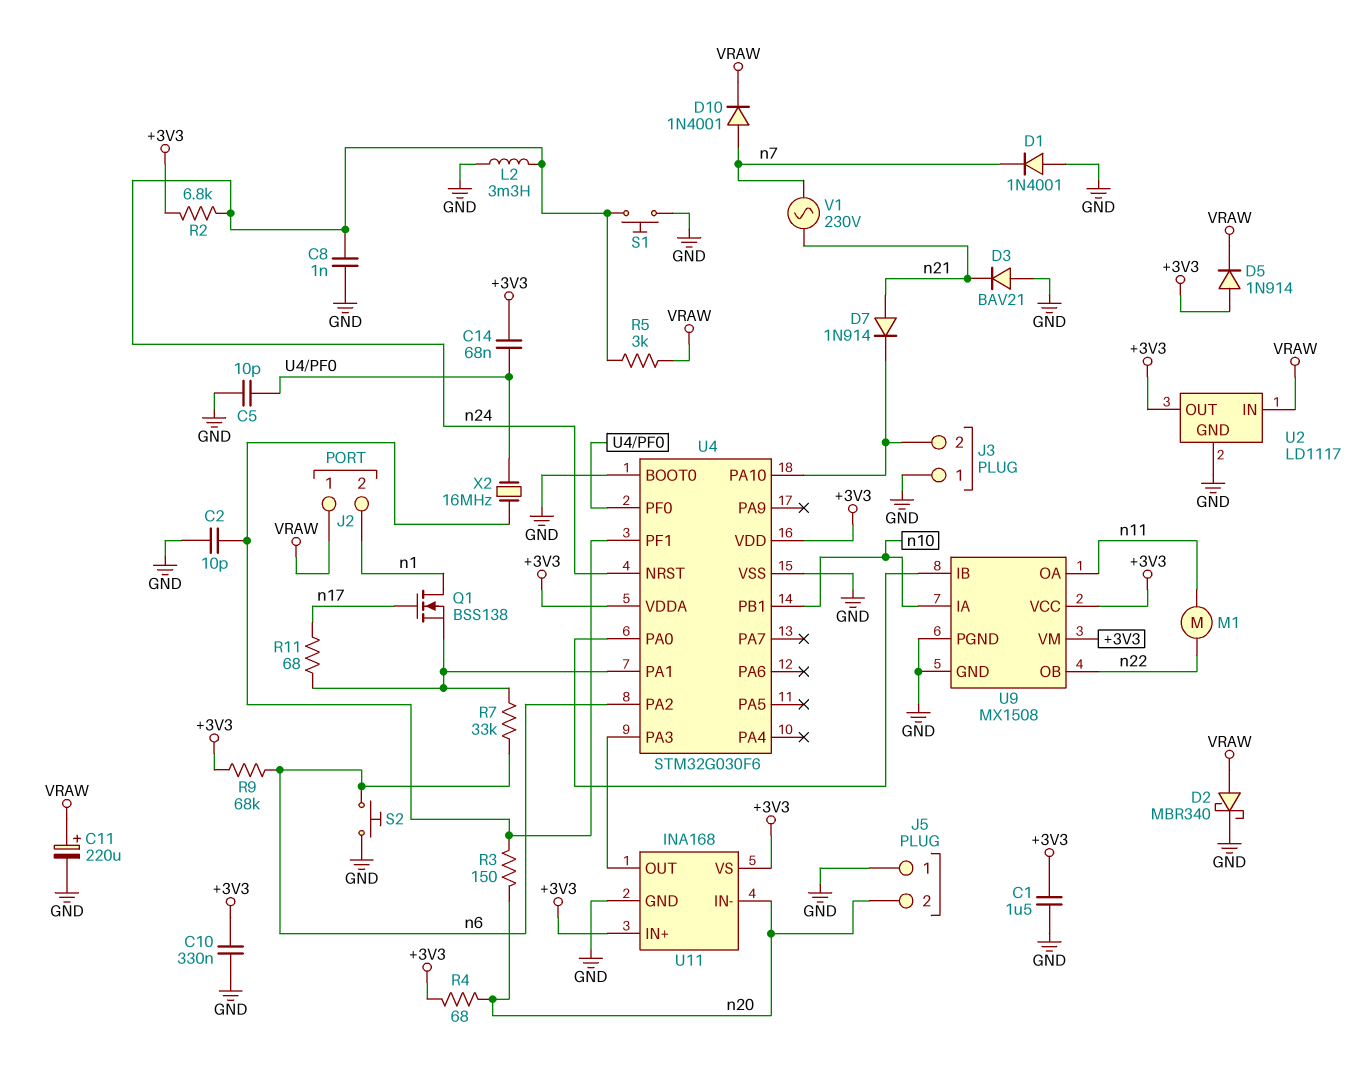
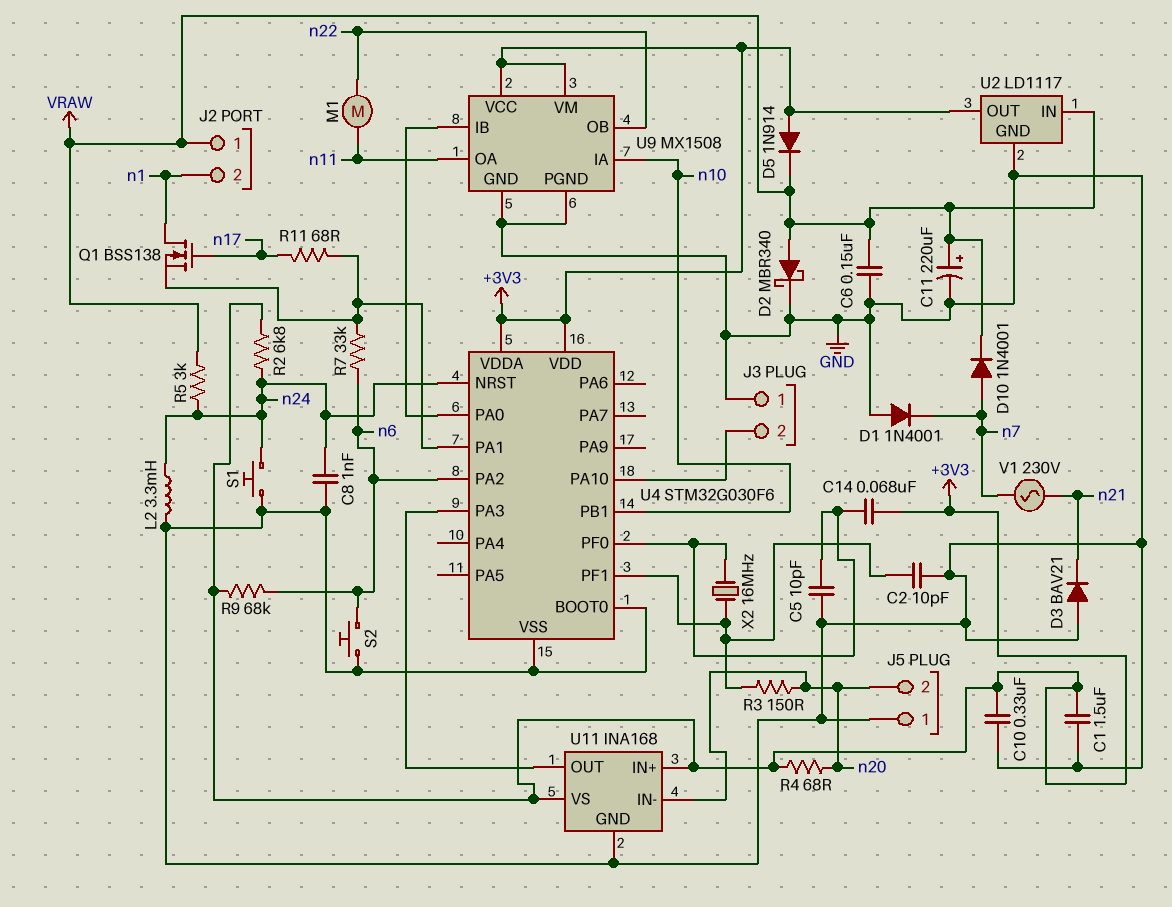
C6: none -> 150nF (GND, VRAW)
D7: diode 1N914 (A n21, K J3/2) -> none

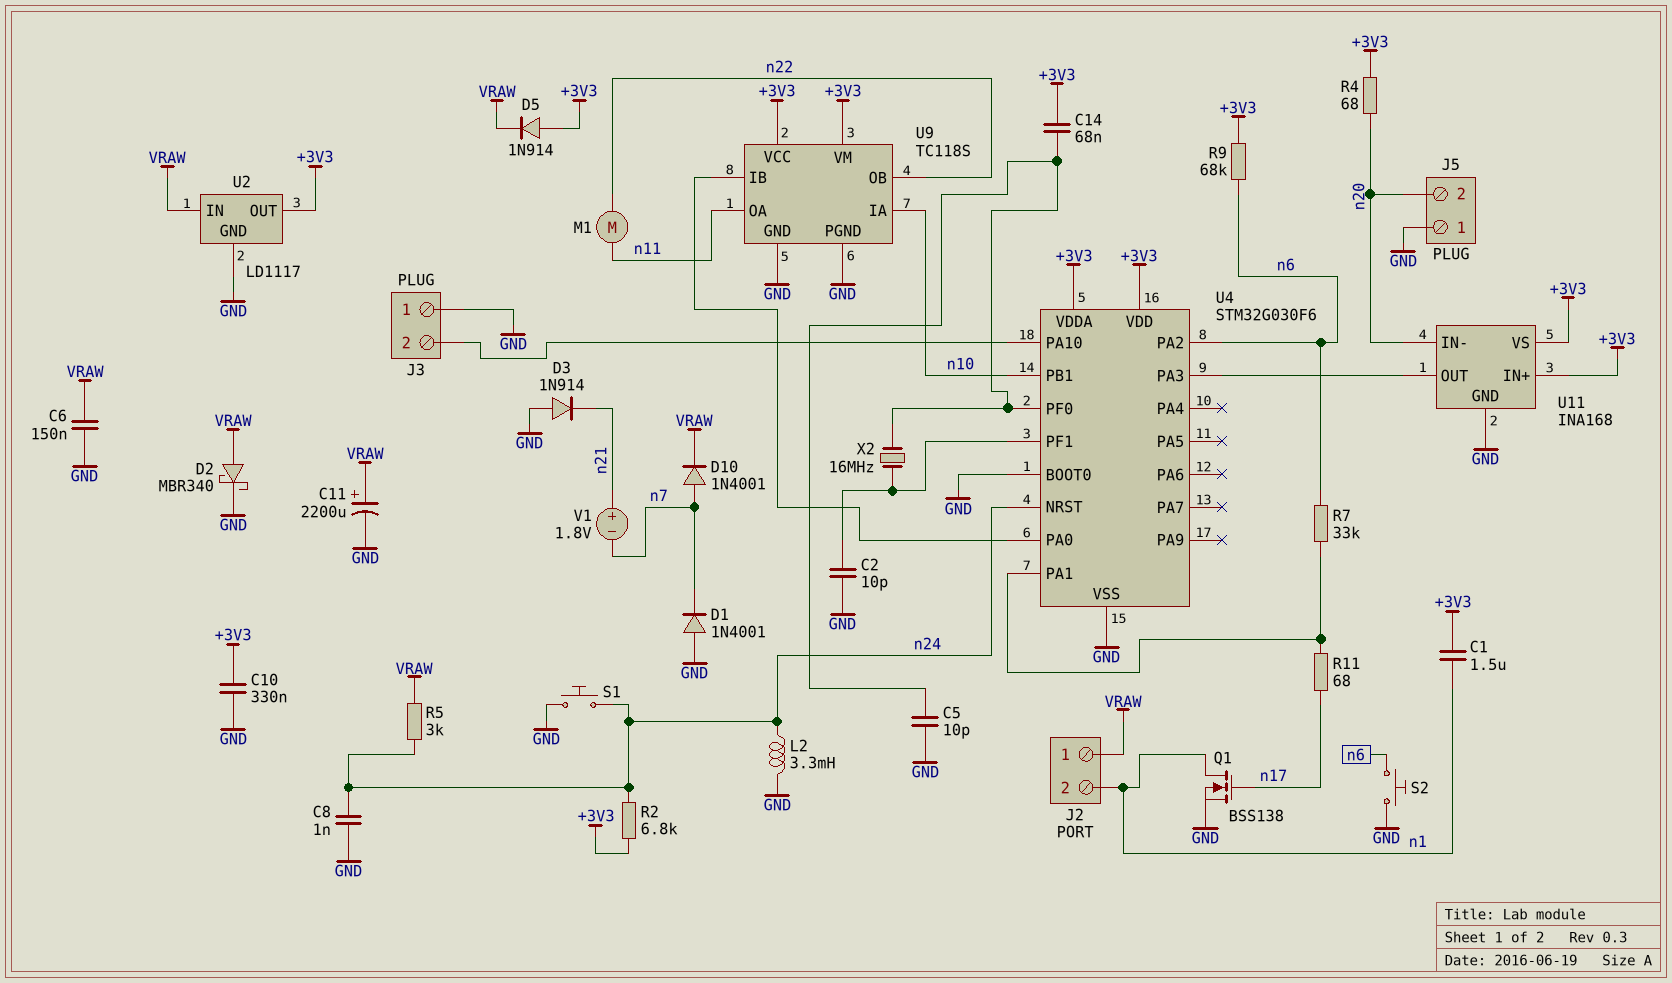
C1: 1.5uF (+3V3, GND) -> 1.5uF (+3V3, n1)
C11: 220uF (plus VRAW, minus GND) -> 2200uF (plus VRAW, minus GND)
D3: diode BAV21 (A GND, K n21) -> diode 1N914 (A GND, K n21)
Q1: NMOS BSS138 (G n17, D n1, S U4/PA1) -> NMOS BSS138 (G n17, D n1, S GND)
R3: 150 (U4/PF1, n20) -> none
U9: MX1508 -> TC118S
V1: AC 230V (n7, n21) -> 1.8V (plus n21, minus n7)

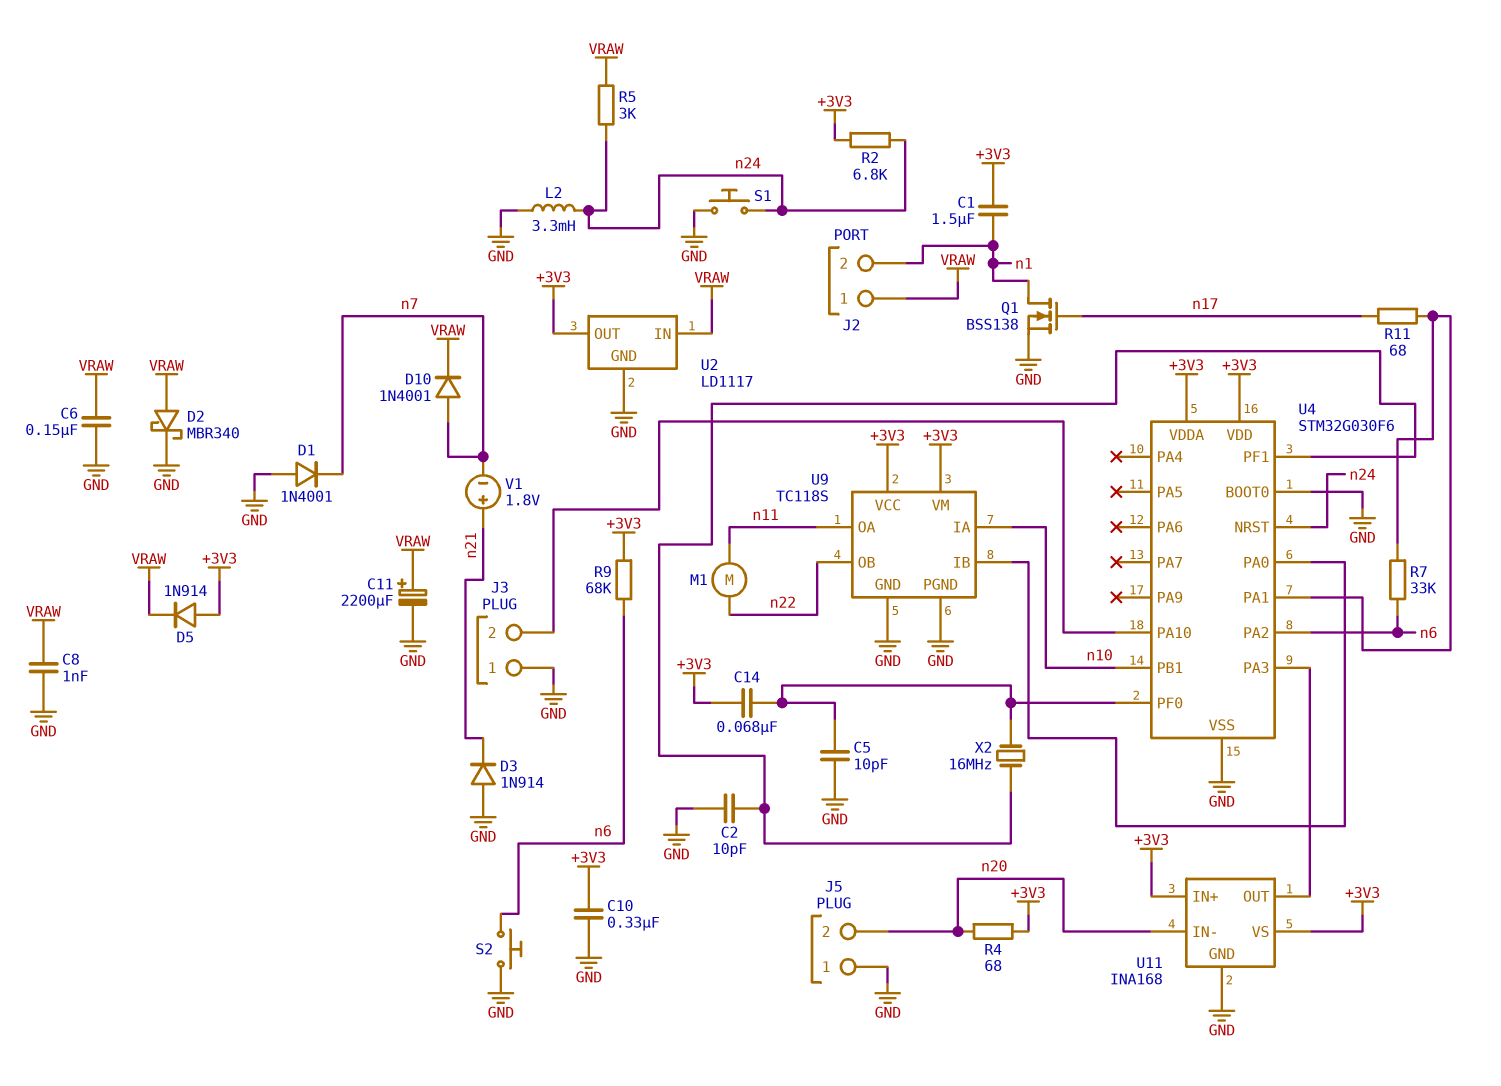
C8: 1nF (GND, n24) -> 1nF (GND, VRAW)

